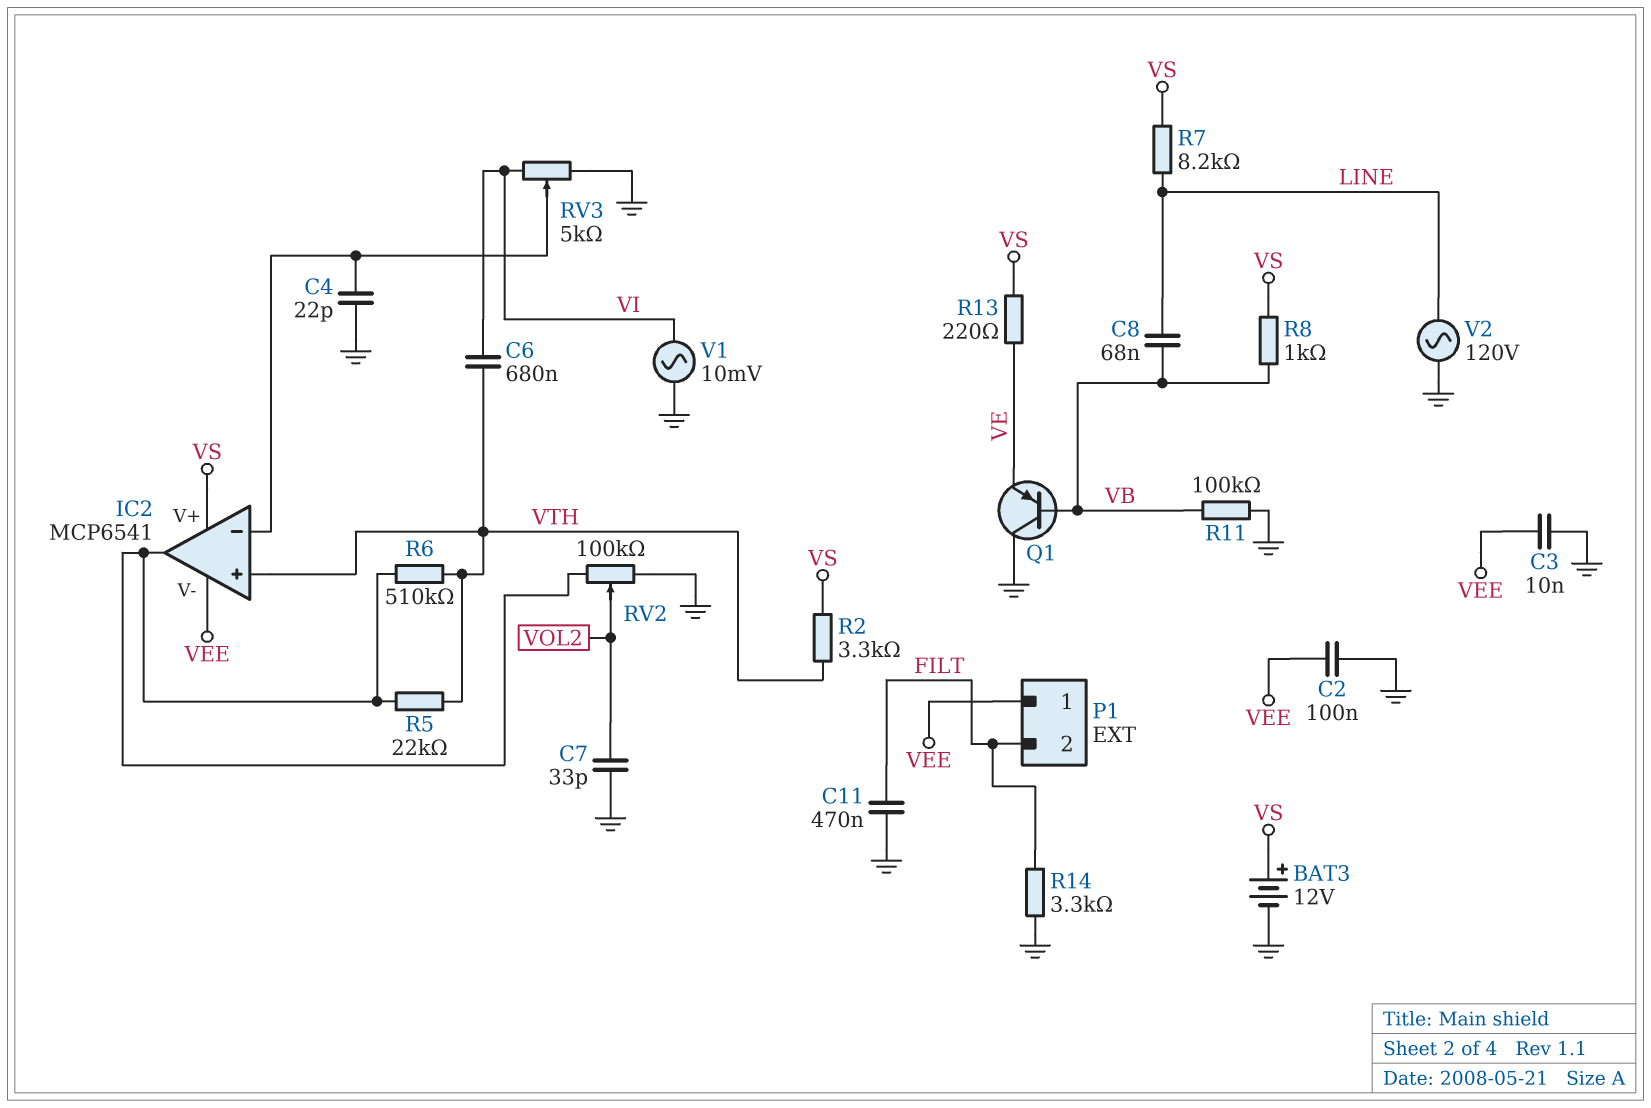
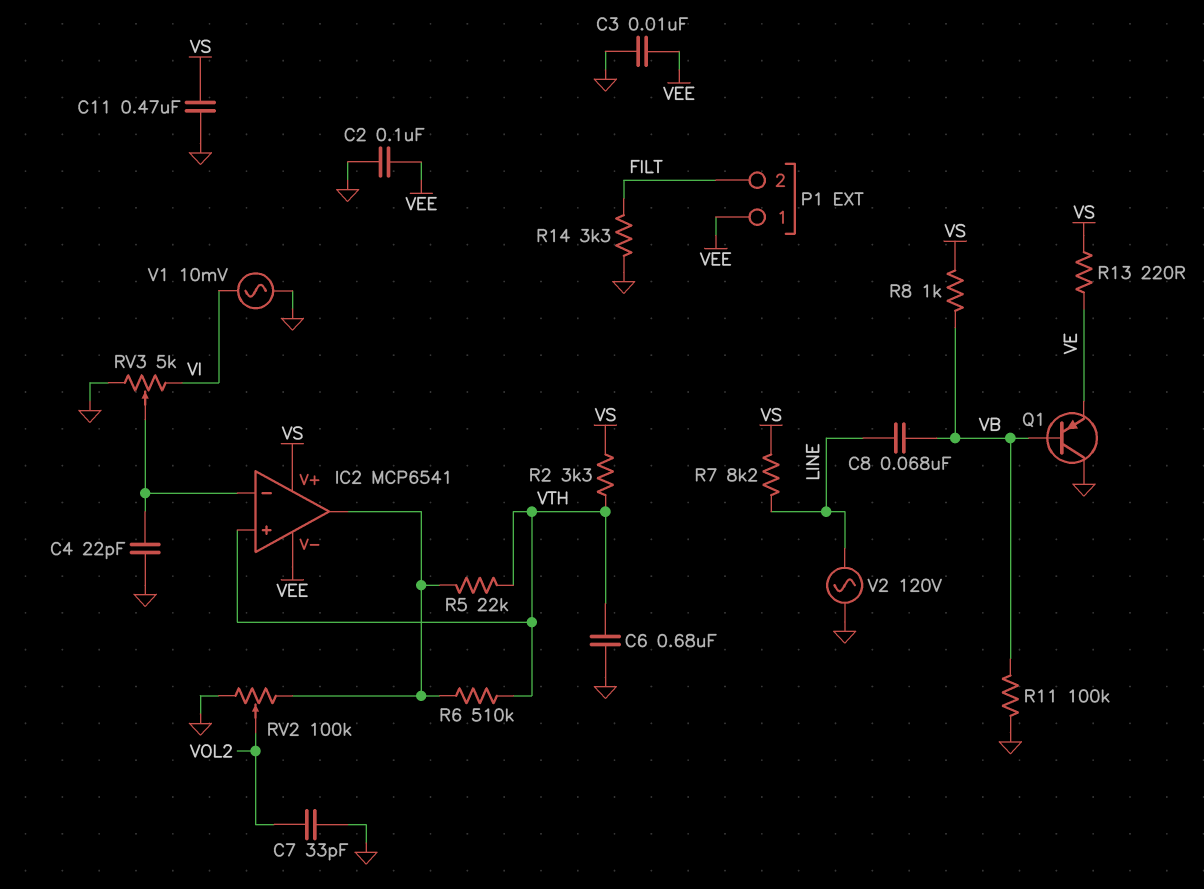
BAT3: 12V (plus VS, minus GND) -> none
C6: 680nF (VI, VTH) -> 680nF (GND, VTH)
C11: 470nF (FILT, GND) -> 470nF (GND, VS)

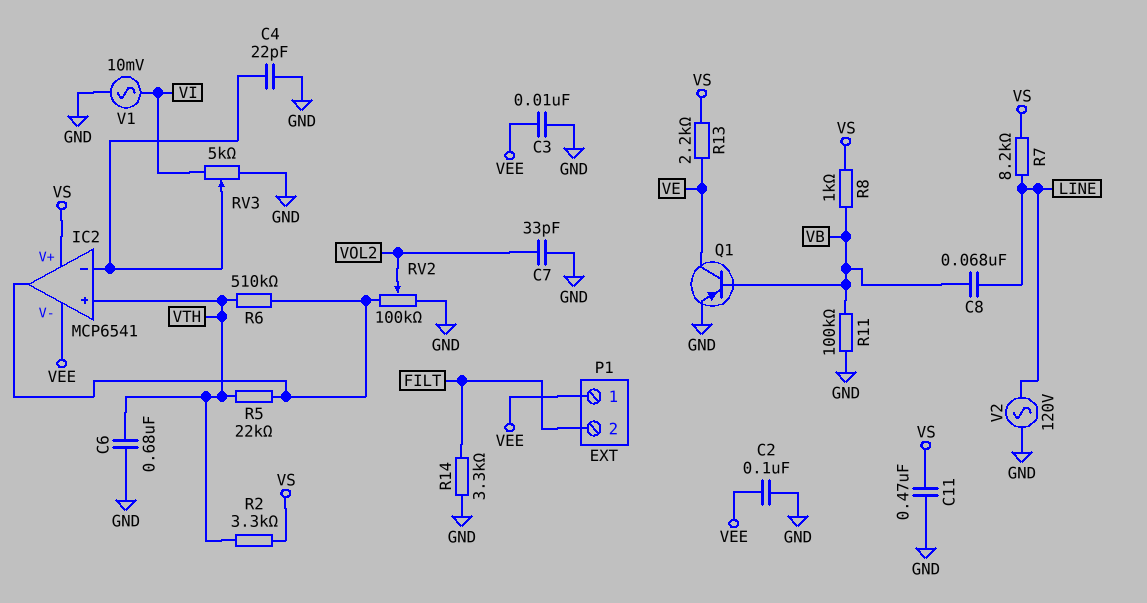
Q1: PNP (B VB, C GND, E VE) -> PNP (B VB, C VE, E GND)
R13: 220 (VE, VS) -> 2.2k (VE, VS)

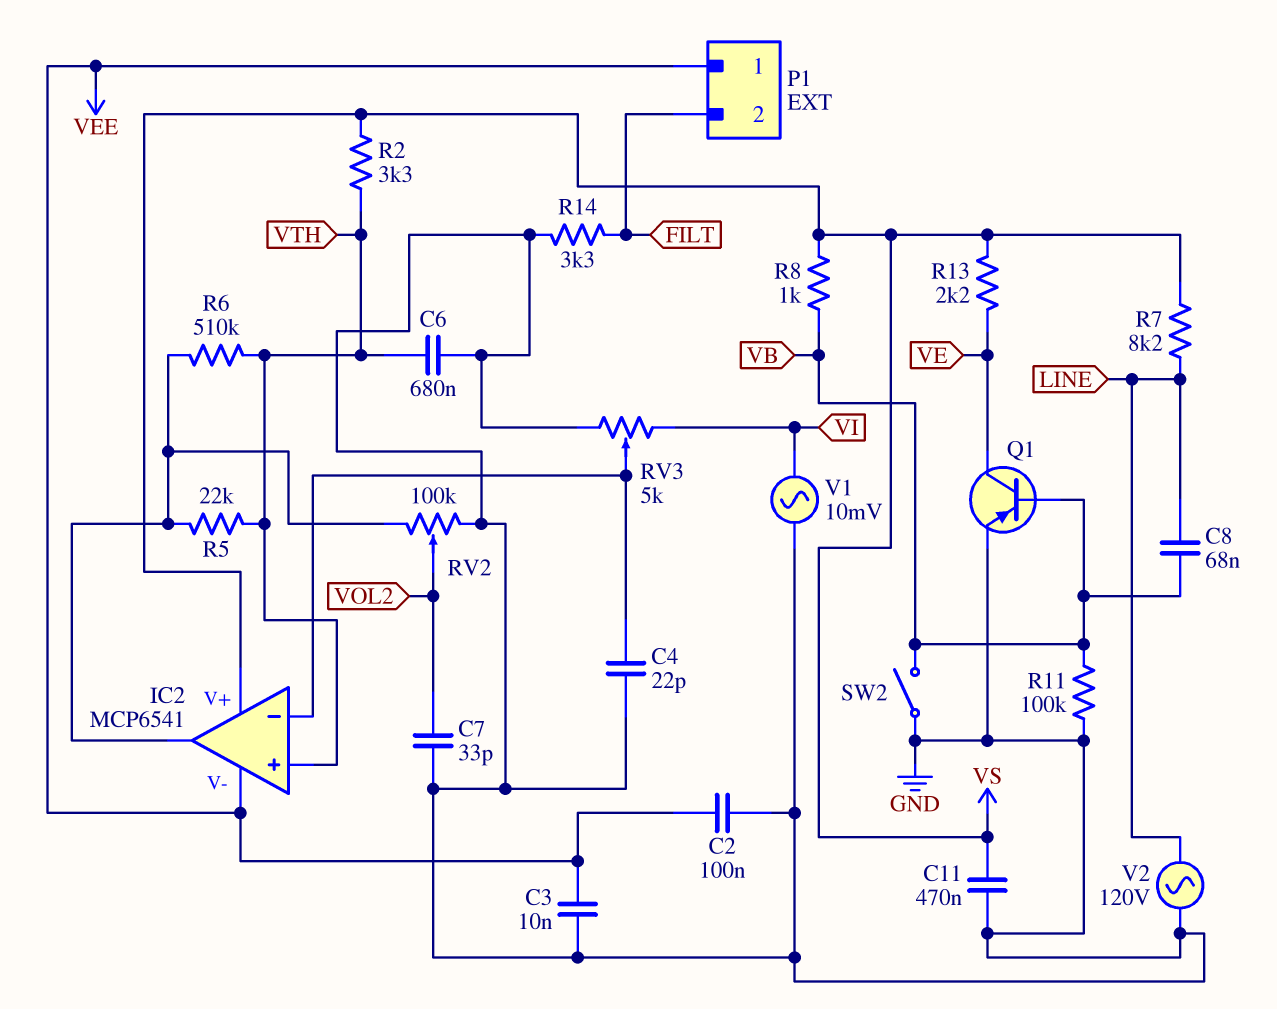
SW2: none -> switch (GND, VB)

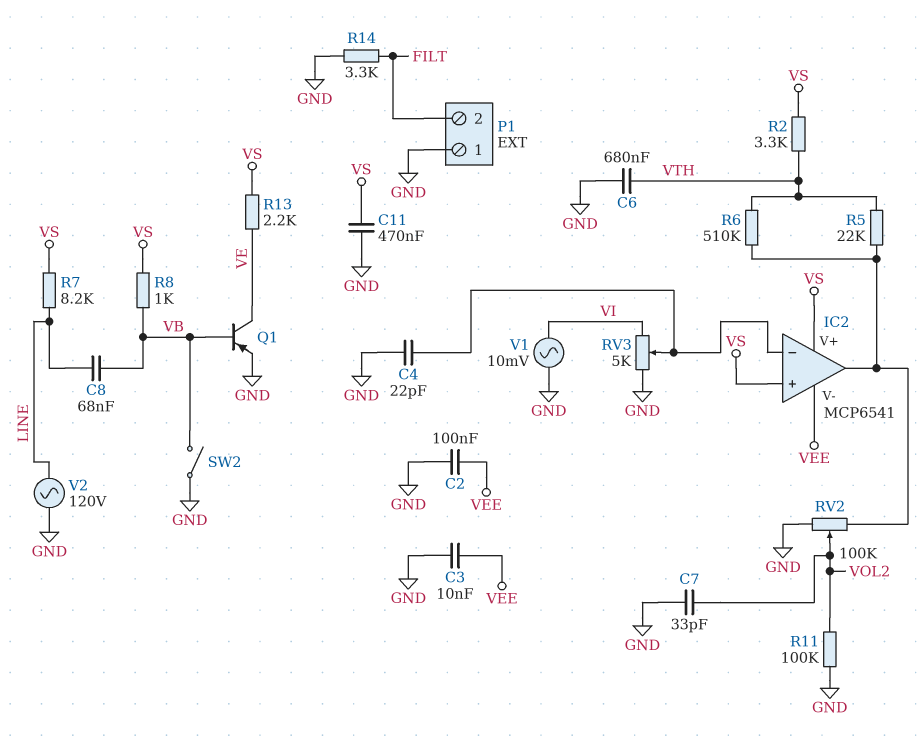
IC2 pin in+: VTH -> VS
P1 pin 1: VEE -> GND
R11: 100k (GND, VB) -> 100k (GND, VOL2)

